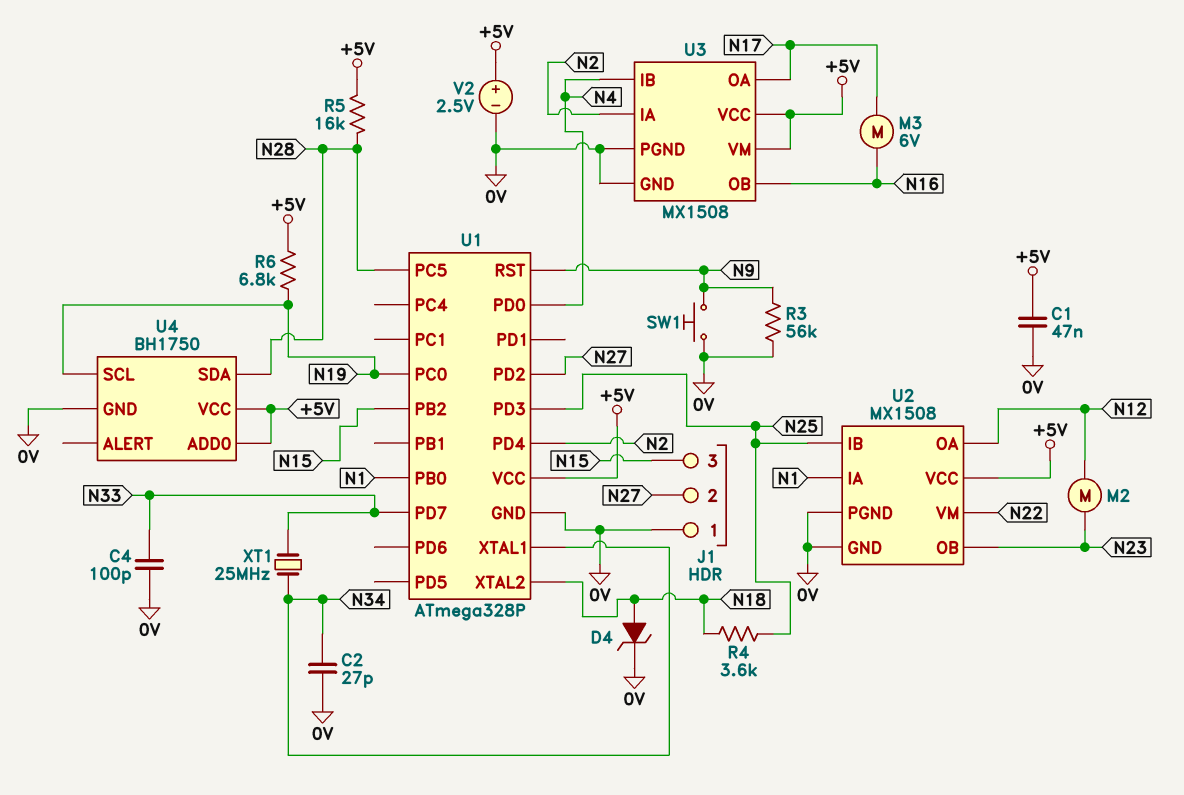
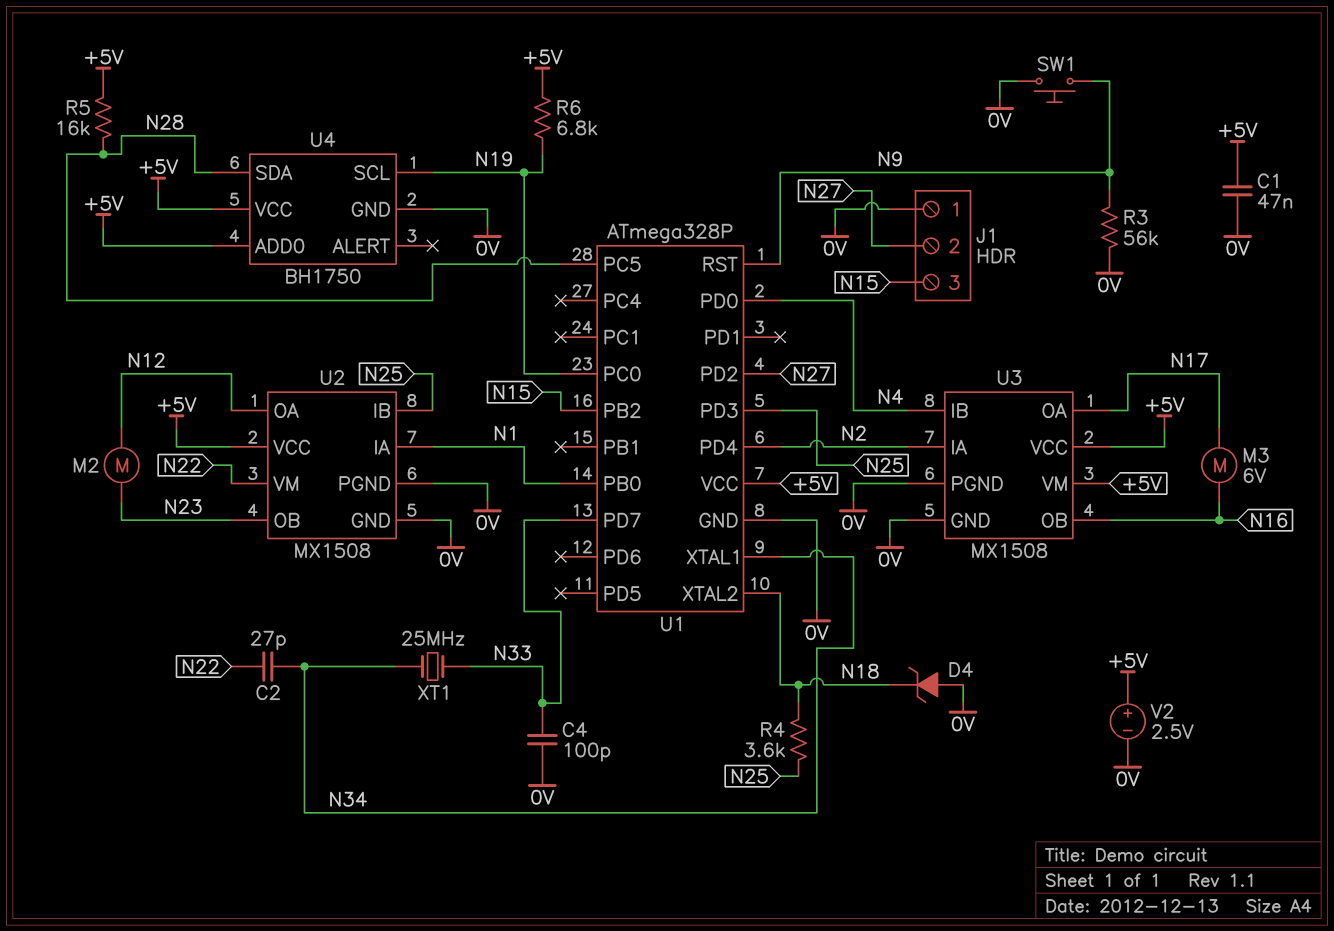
C2: 27pF (0V, N34) -> 27pF (N22, N34)
D4: zener (A N18, K 0V) -> zener (A 0V, K N18)

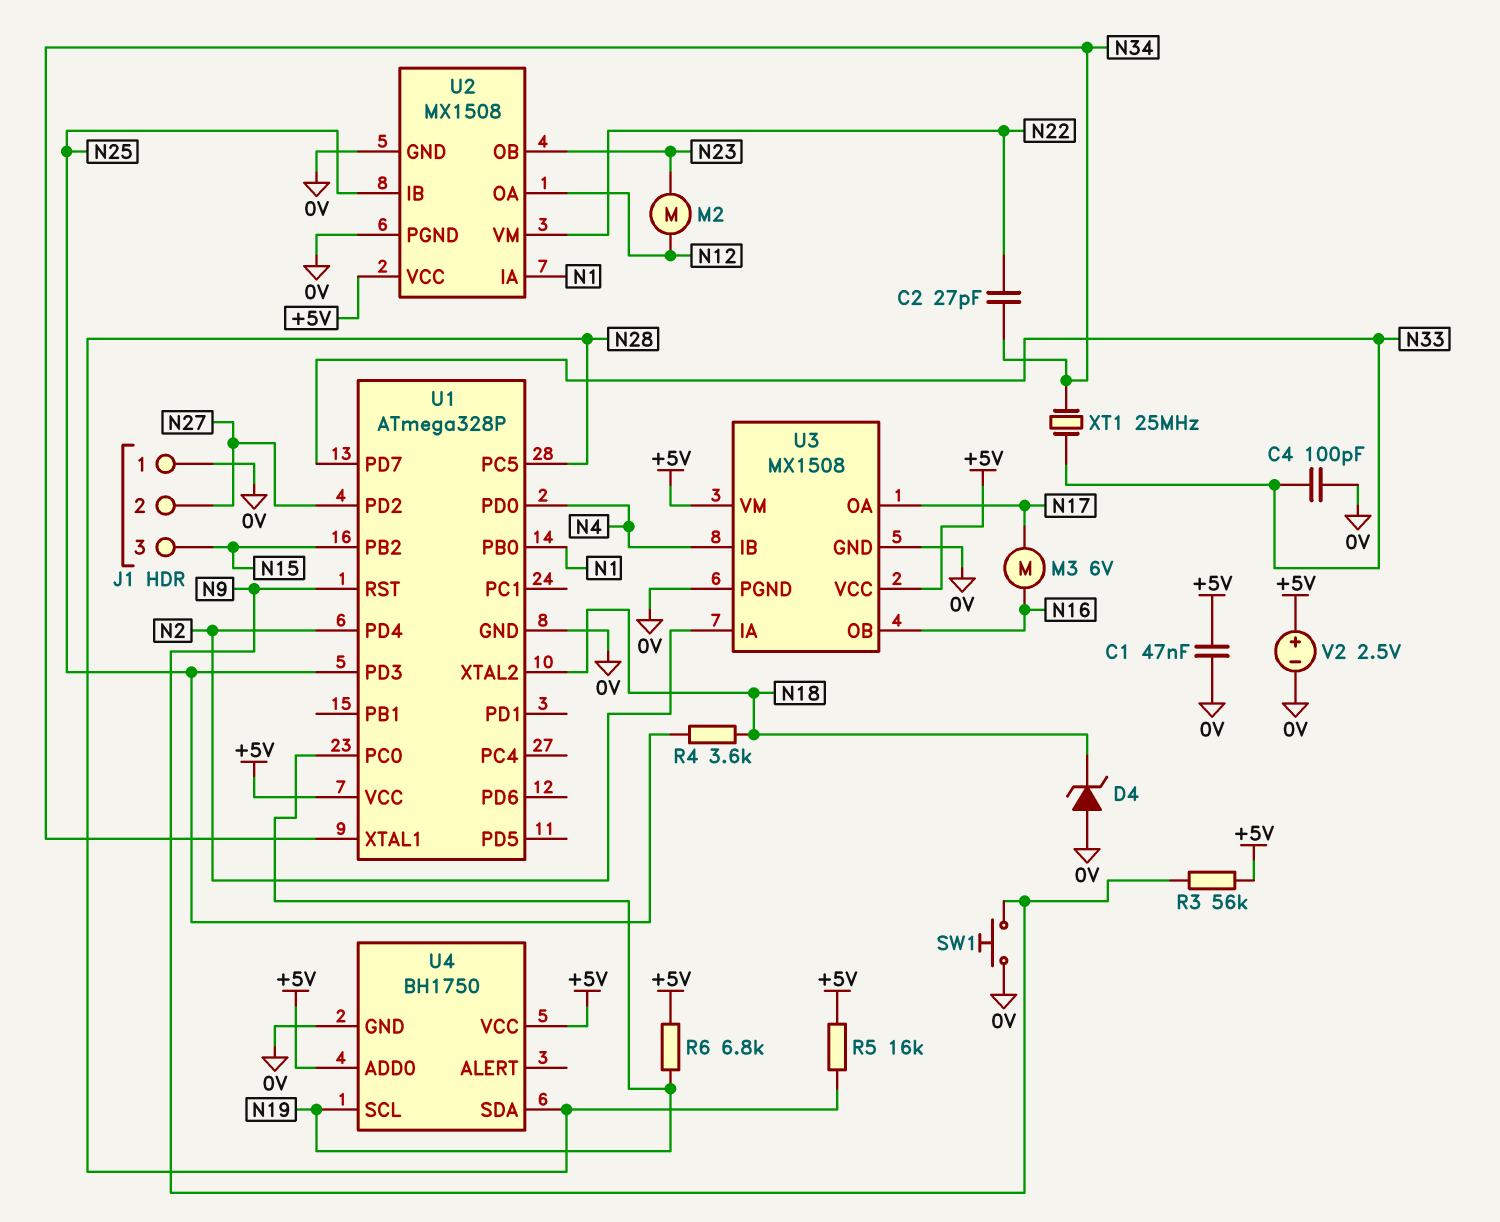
R3: 56k (0V, N9) -> 56k (+5V, N9)

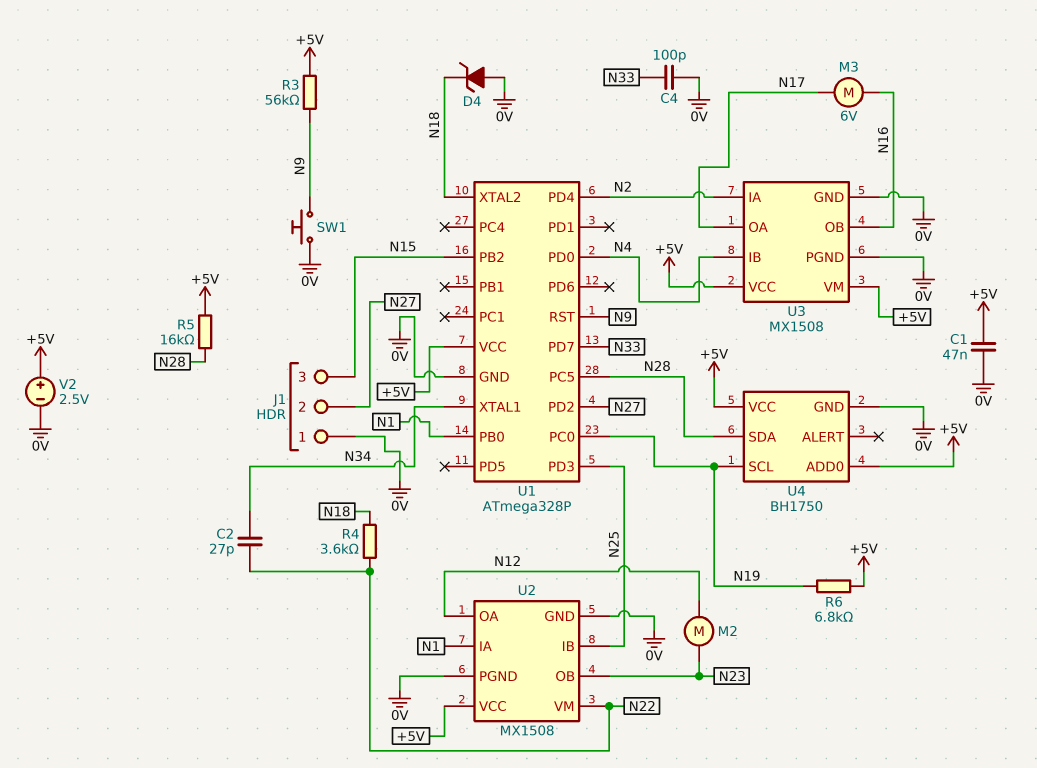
R4: 3.6k (N18, N25) -> 3.6k (N18, N22)
XT1: 25MHz (N33, N34) -> none

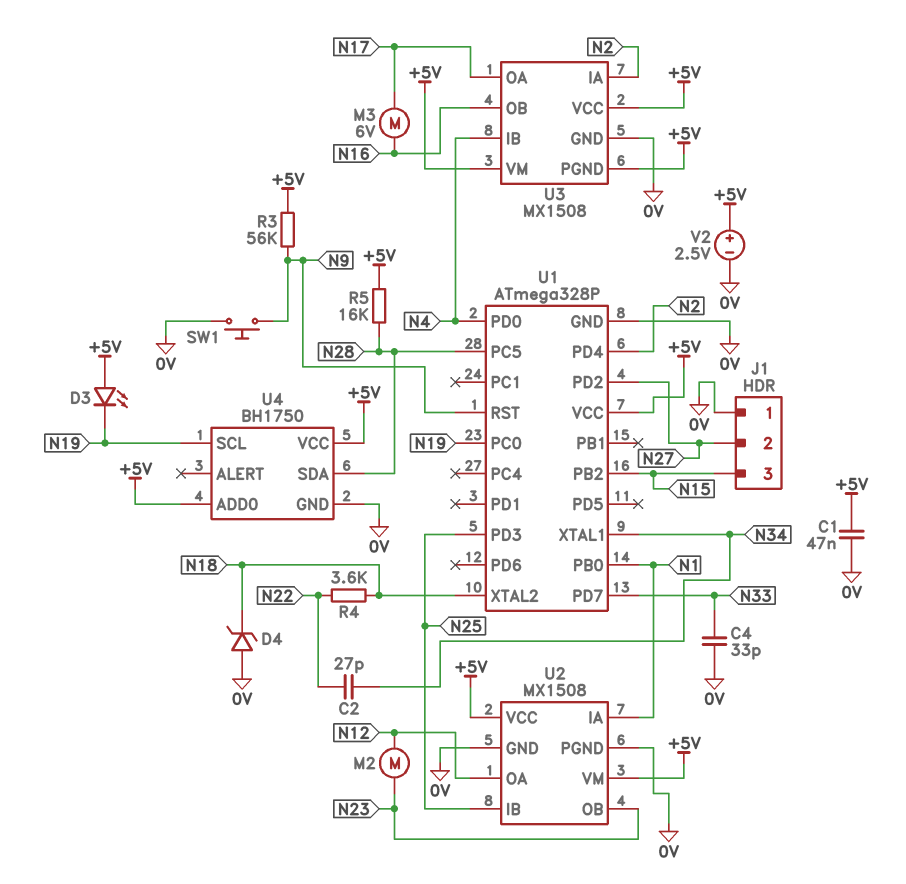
C4: 100pF (0V, N33) -> 33pF (0V, N33)
D3: none -> LED (A +5V, K N19)
R6: 6.8k (+5V, N19) -> none
U2 pin VM: N22 -> +5V
U3 pin PGND: 0V -> +5V

